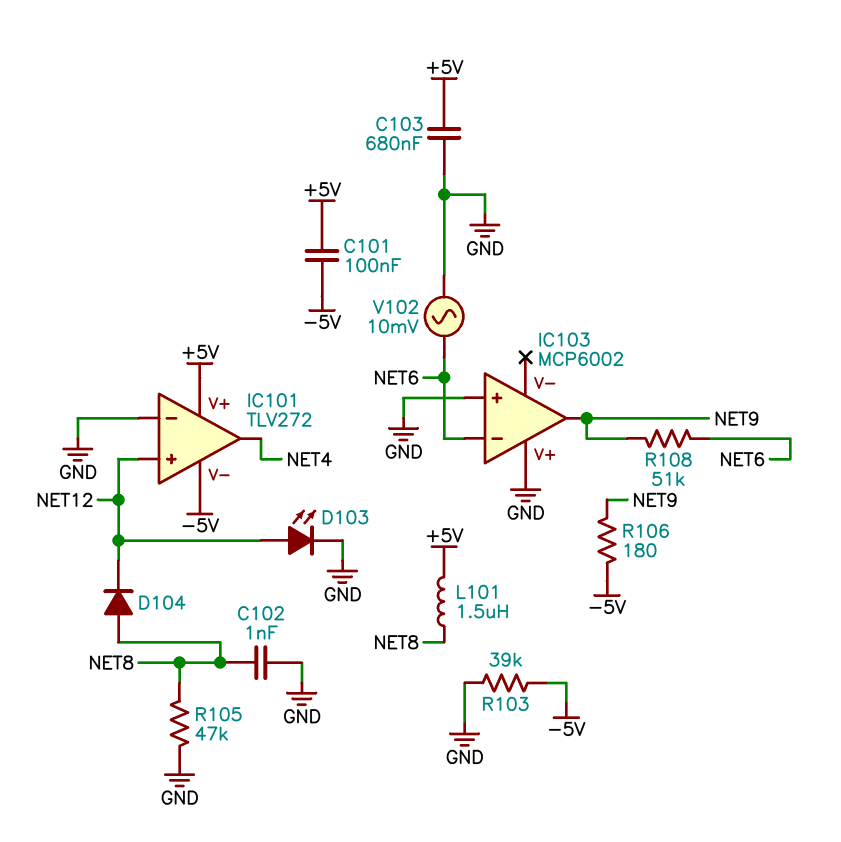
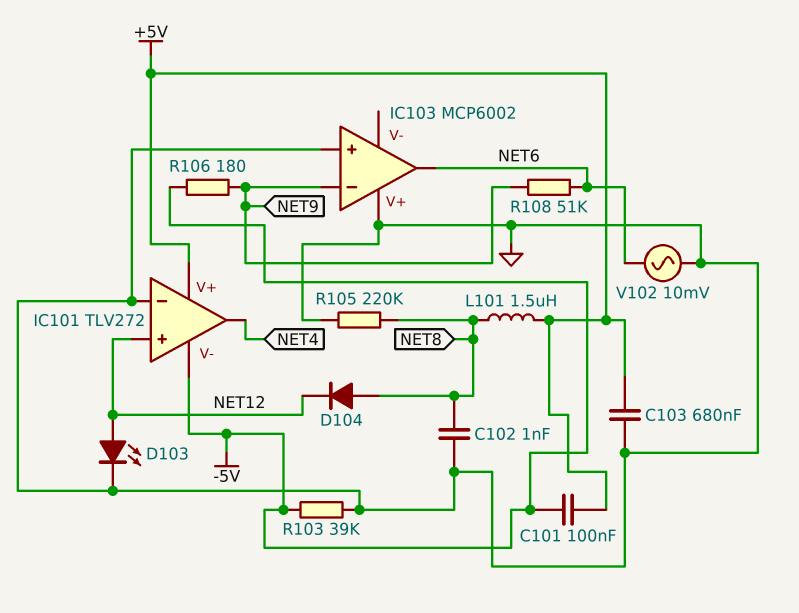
IC103 pin in-: NET6 -> NET9
IC103 pin out: NET9 -> NET6
R105: 47k (GND, NET8) -> 220k (GND, NET8)

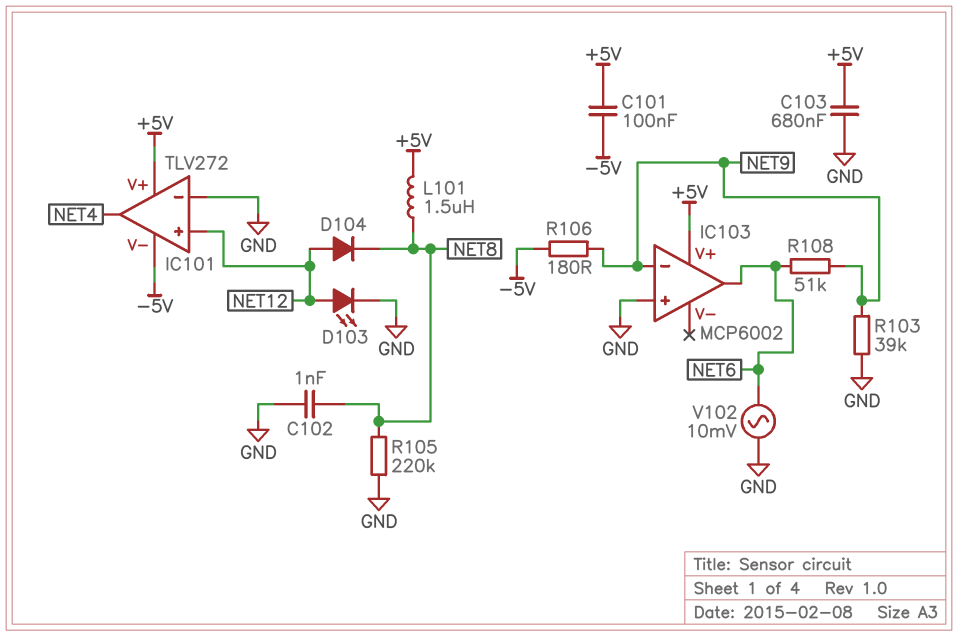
D104: diode (A NET8, K NET12) -> diode (A NET12, K NET8)
IC103 pin V+: GND -> +5V
R103: 39k (-5V, GND) -> 39k (GND, NET9)

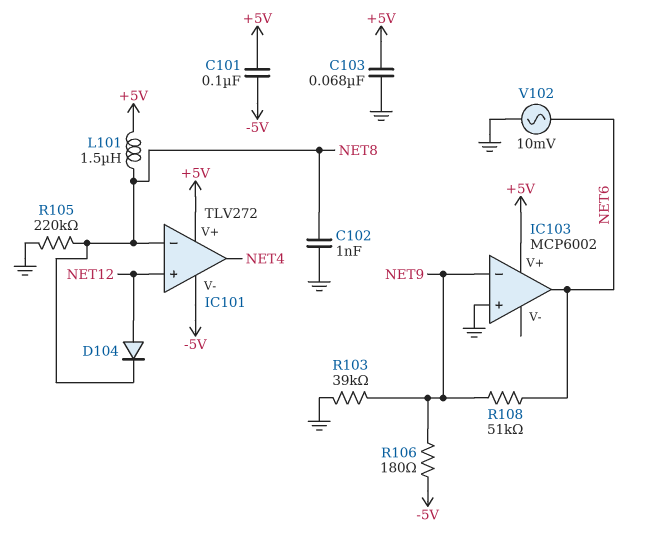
C103: 680nF (+5V, GND) -> 68nF (+5V, GND)
D103: LED (A NET12, K GND) -> none
IC101 pin in-: GND -> NET8

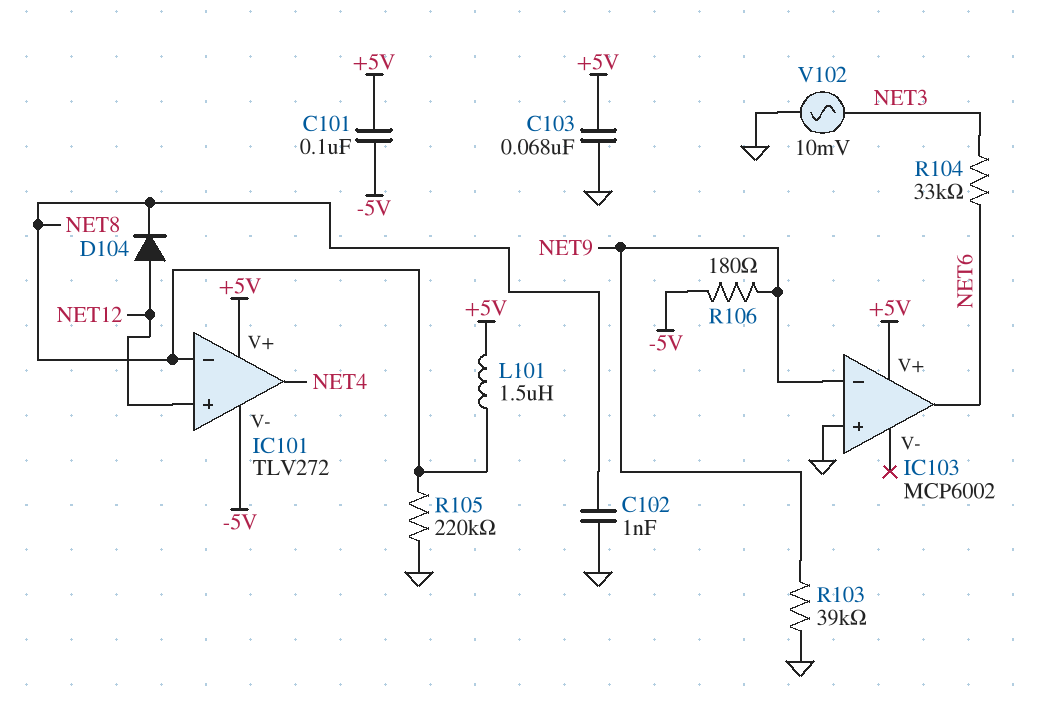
R104: none -> 33k (NET3, NET6)
R108: 51k (NET6, NET9) -> none
V102: AC 10mV (GND, NET6) -> AC 10mV (GND, NET3)

